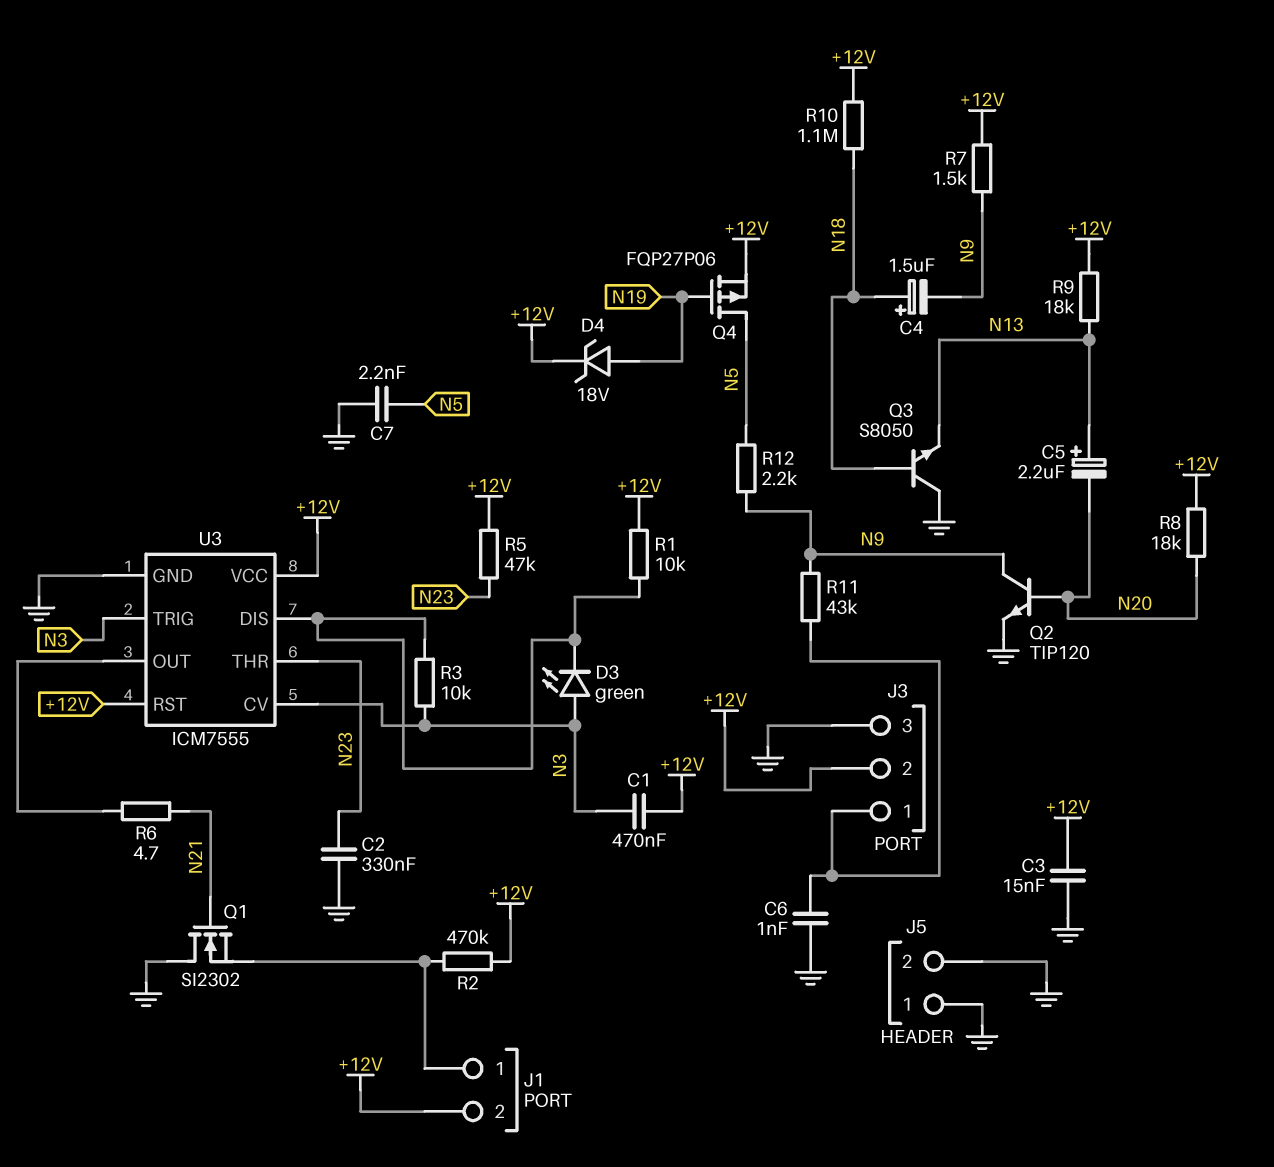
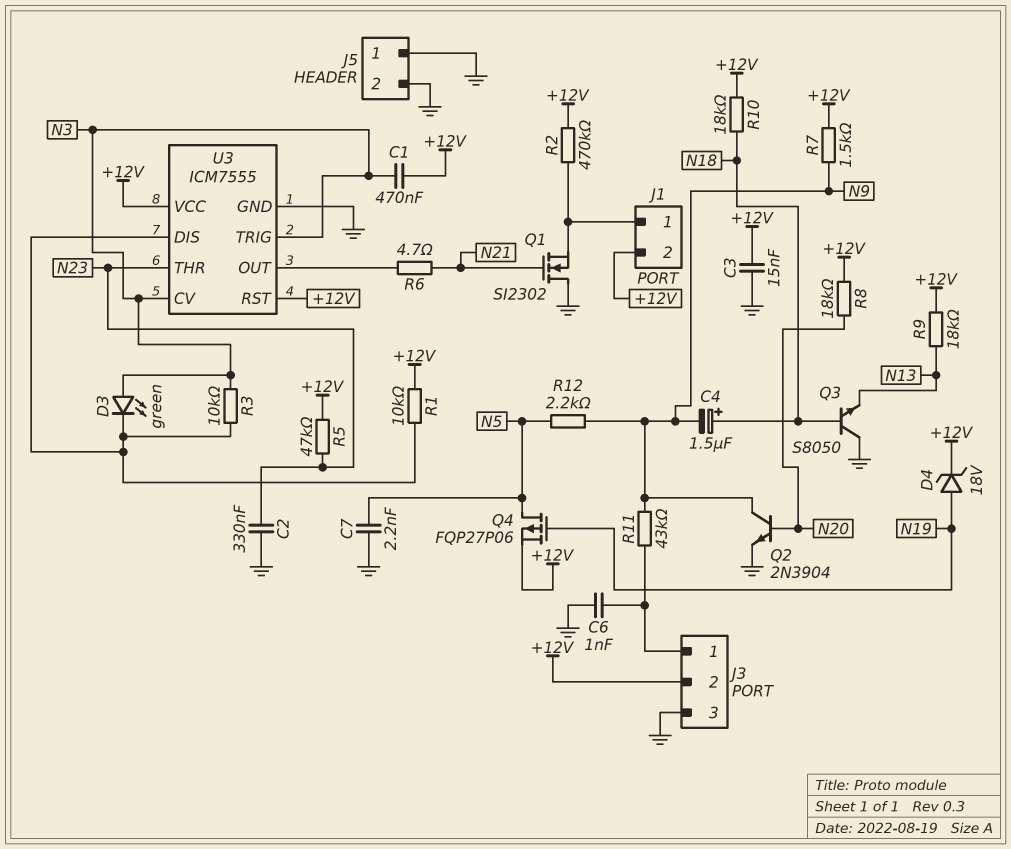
C5: 2.2uF (plus N13, minus N20) -> none
Q2: NPN TIP120 (B N20, C N9, E GND) -> NPN 2N3904 (B N20, C N9, E GND)
R10: 1.1M (+12V, N18) -> 18k (+12V, N18)

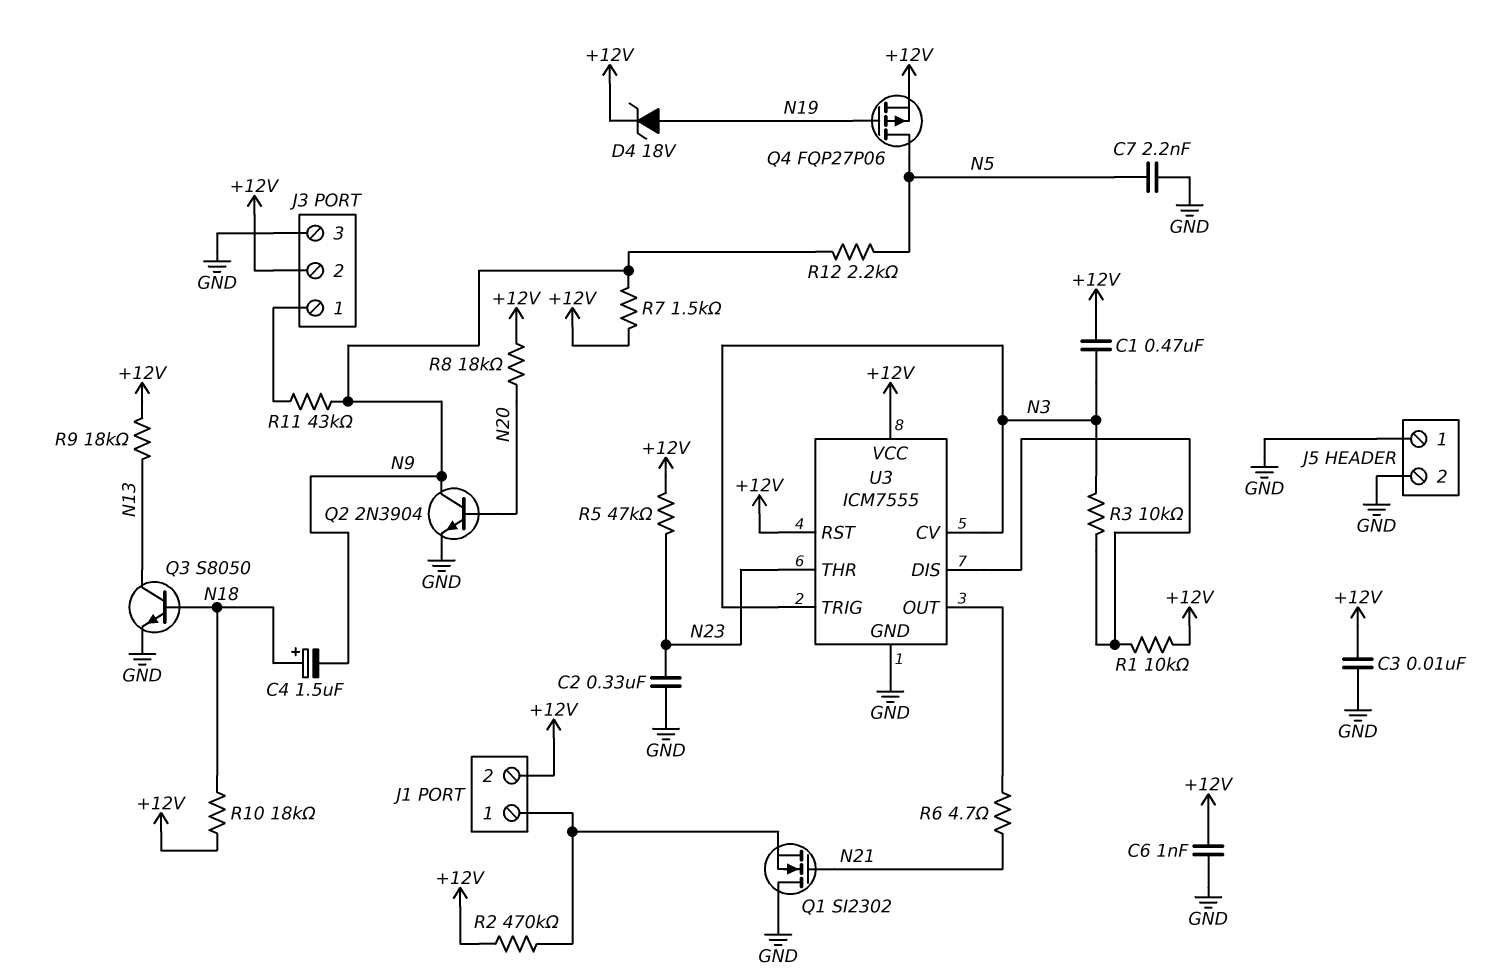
C3: 15nF (+12V, GND) -> 10nF (+12V, GND)
C6: 1nF (GND, J3/1) -> 1nF (+12V, GND)
D3: LED green (A N3, K U3/DIS) -> none
Q3: NPN S8050 (B N18, C GND, E N13) -> NPN S8050 (B N18, C N13, E GND)

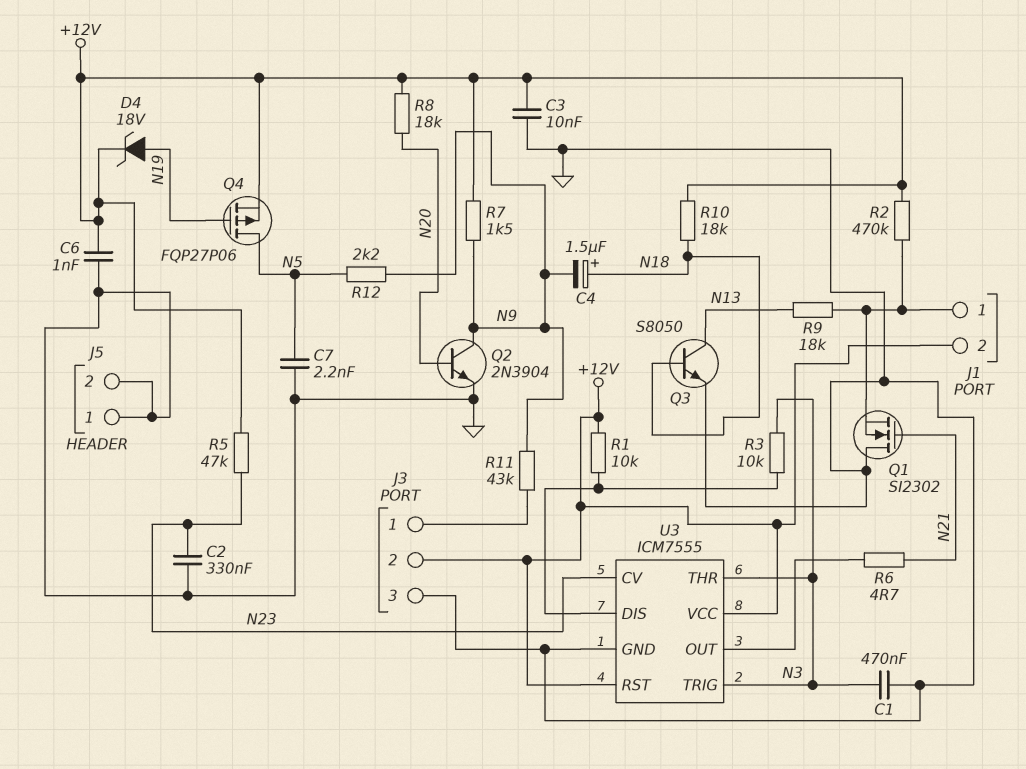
C1: 470nF (+12V, N3) -> 470nF (GND, N3)
R9: 18k (+12V, N13) -> 18k (J1/1, N13)
U3 pin CV: N3 -> N23
U3 pin THR: N23 -> N3

